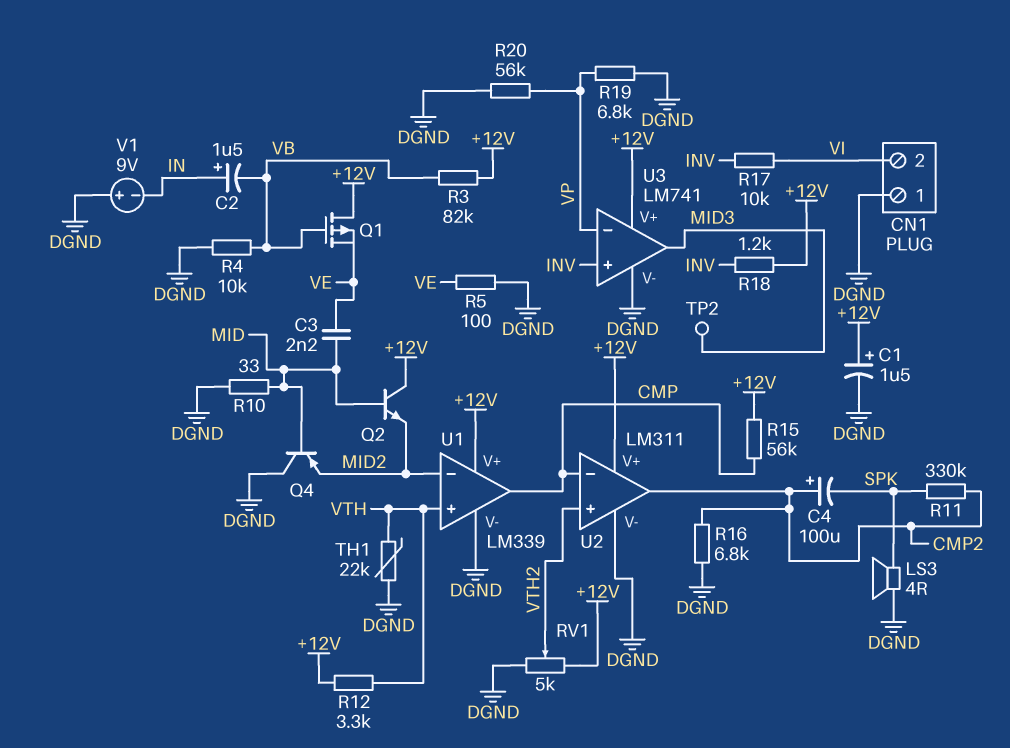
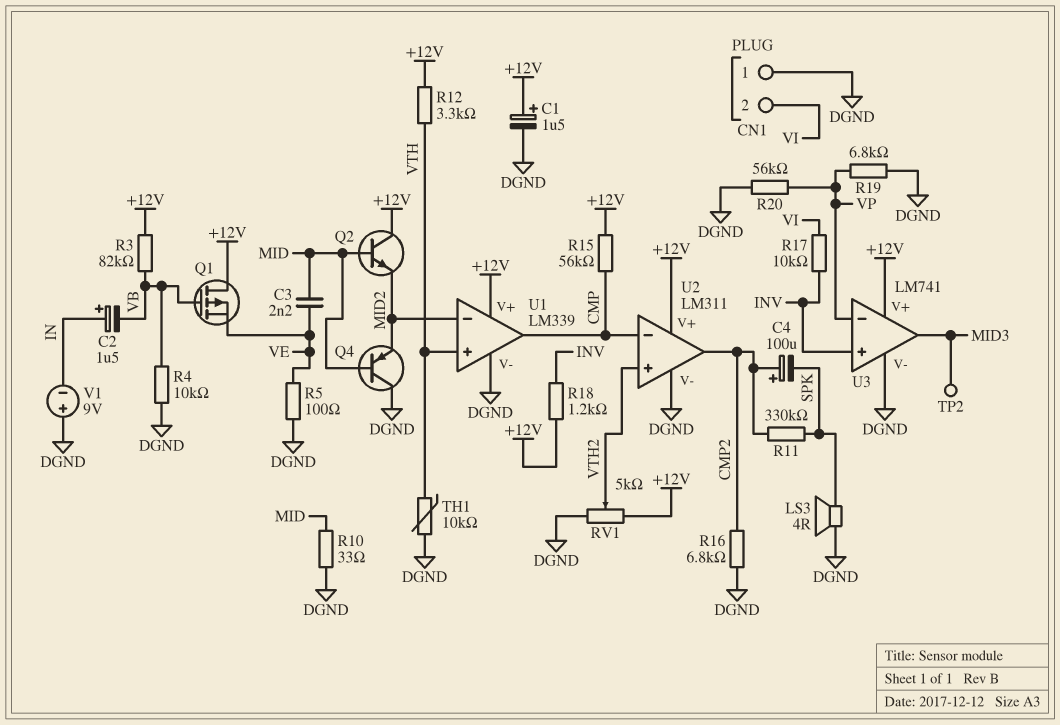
TH1: 22k (DGND, VTH) -> 10k (DGND, VTH)

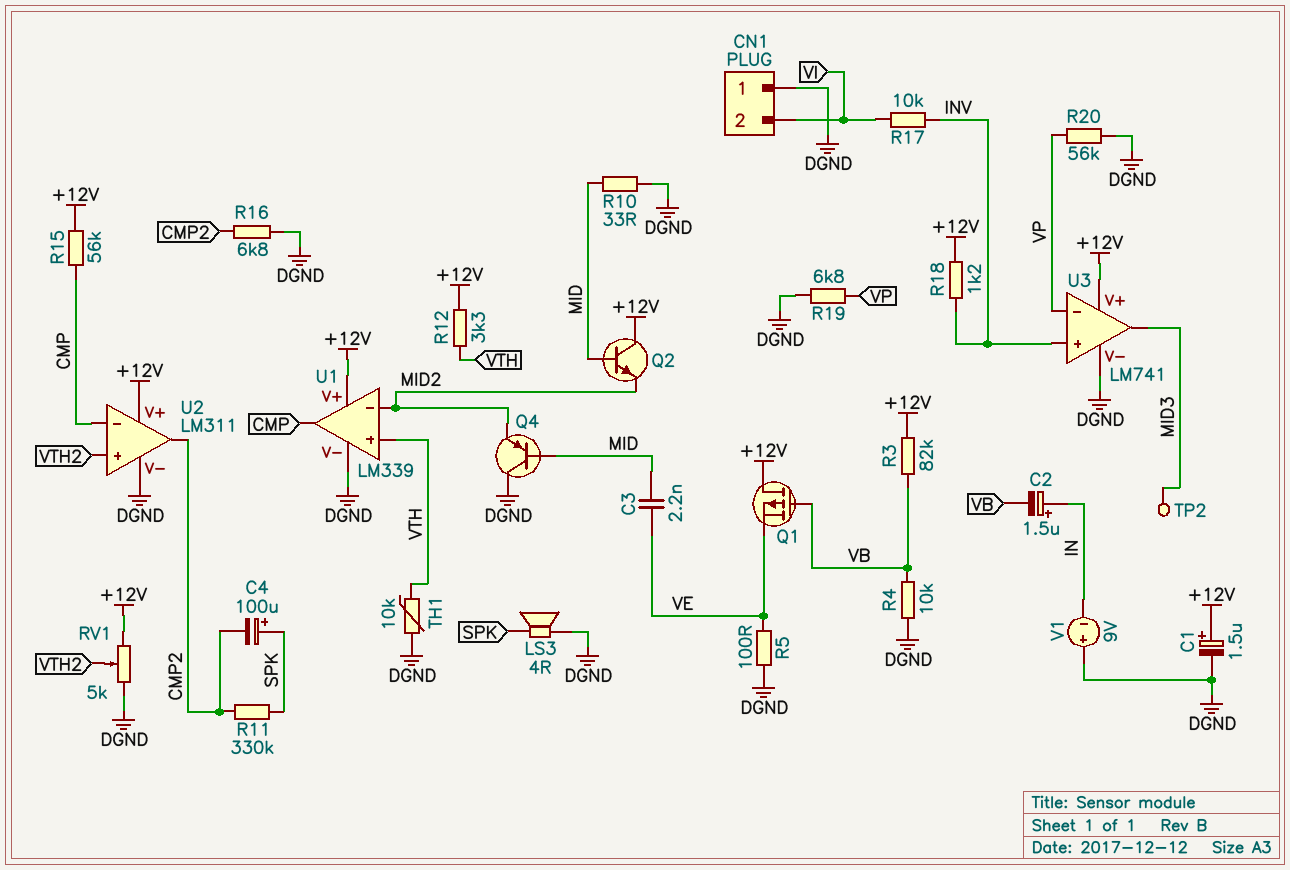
C4: 100uF (plus CMP2, minus SPK) -> 100uF (plus SPK, minus CMP2)

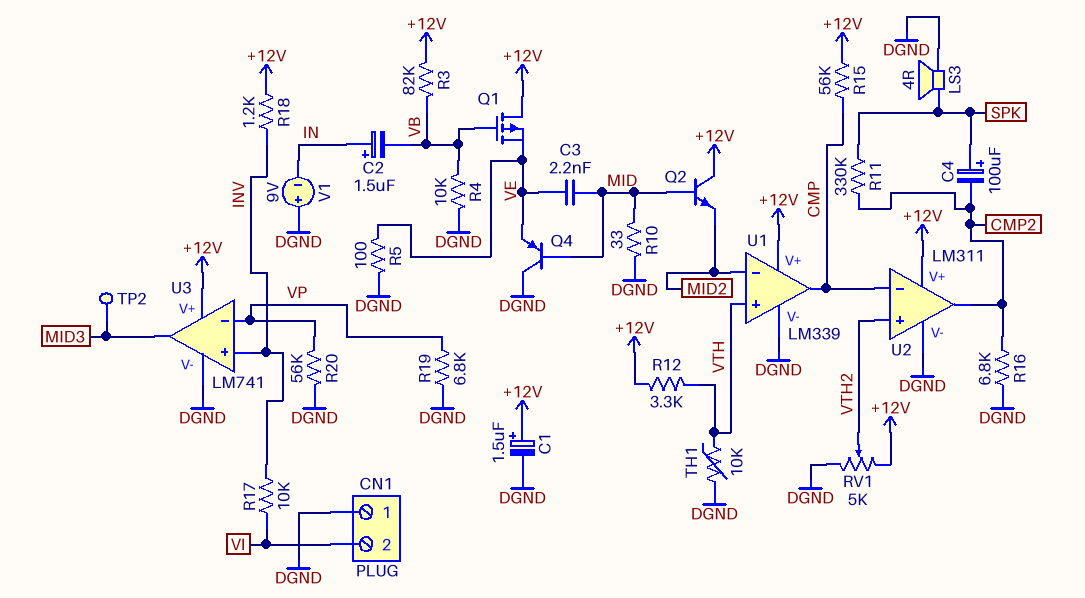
Q4: PNP (B MID, C DGND, E MID2) -> PNP (B MID, C DGND, E VE)

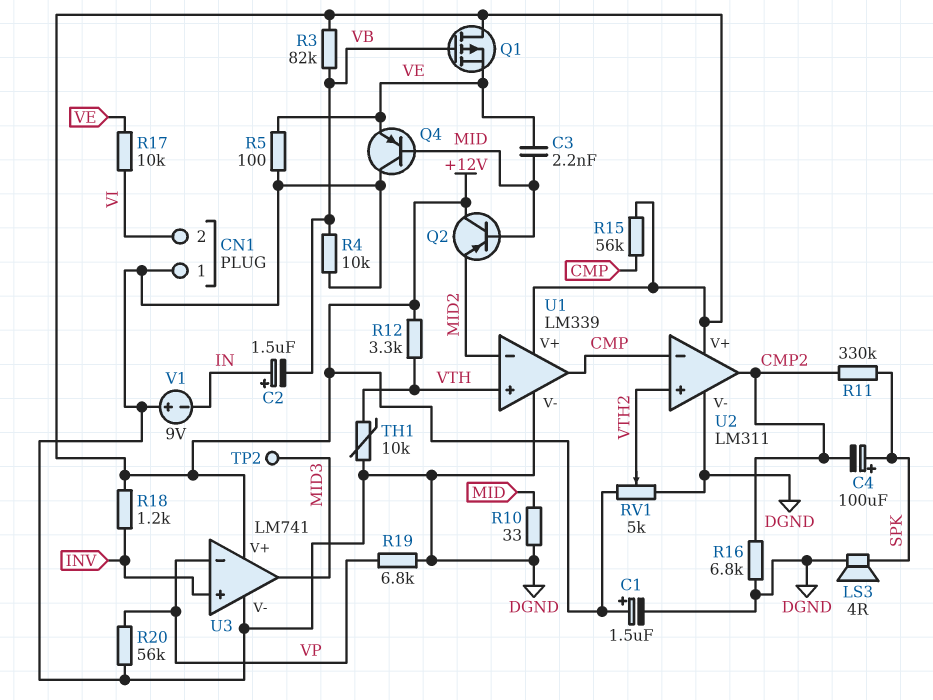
Q2: NPN (B MID, C +12V, E MID2) -> PNP (B MID, C +12V, E MID2)
R17: 10k (INV, VI) -> 10k (VE, VI)

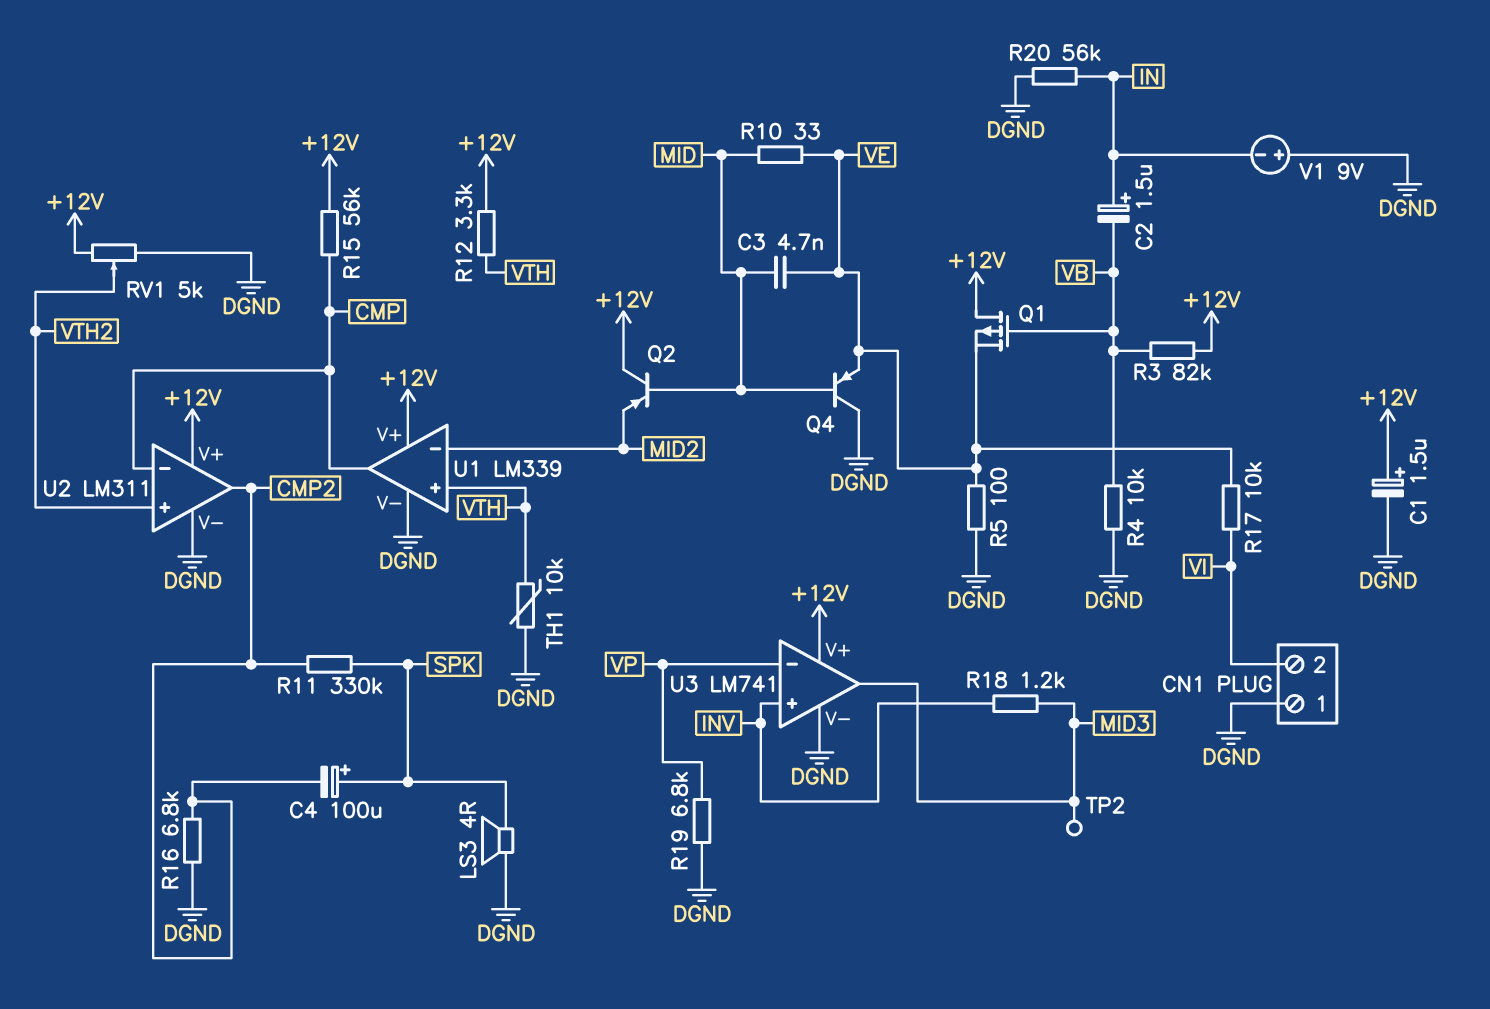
C3: 2.2nF (MID, VE) -> 4.7nF (MID, VE)
R10: 33 (DGND, MID) -> 33 (MID, VE)
R18: 1.2k (+12V, INV) -> 1.2k (INV, MID3)
R20: 56k (DGND, VP) -> 56k (DGND, IN)

